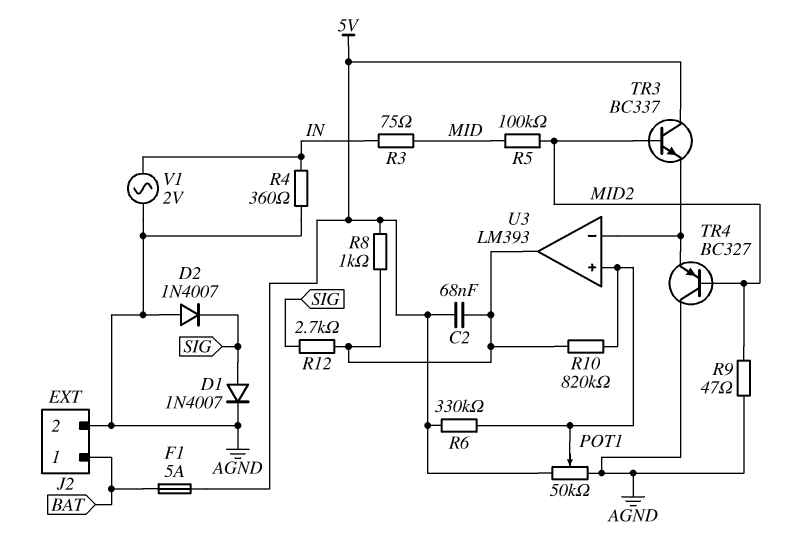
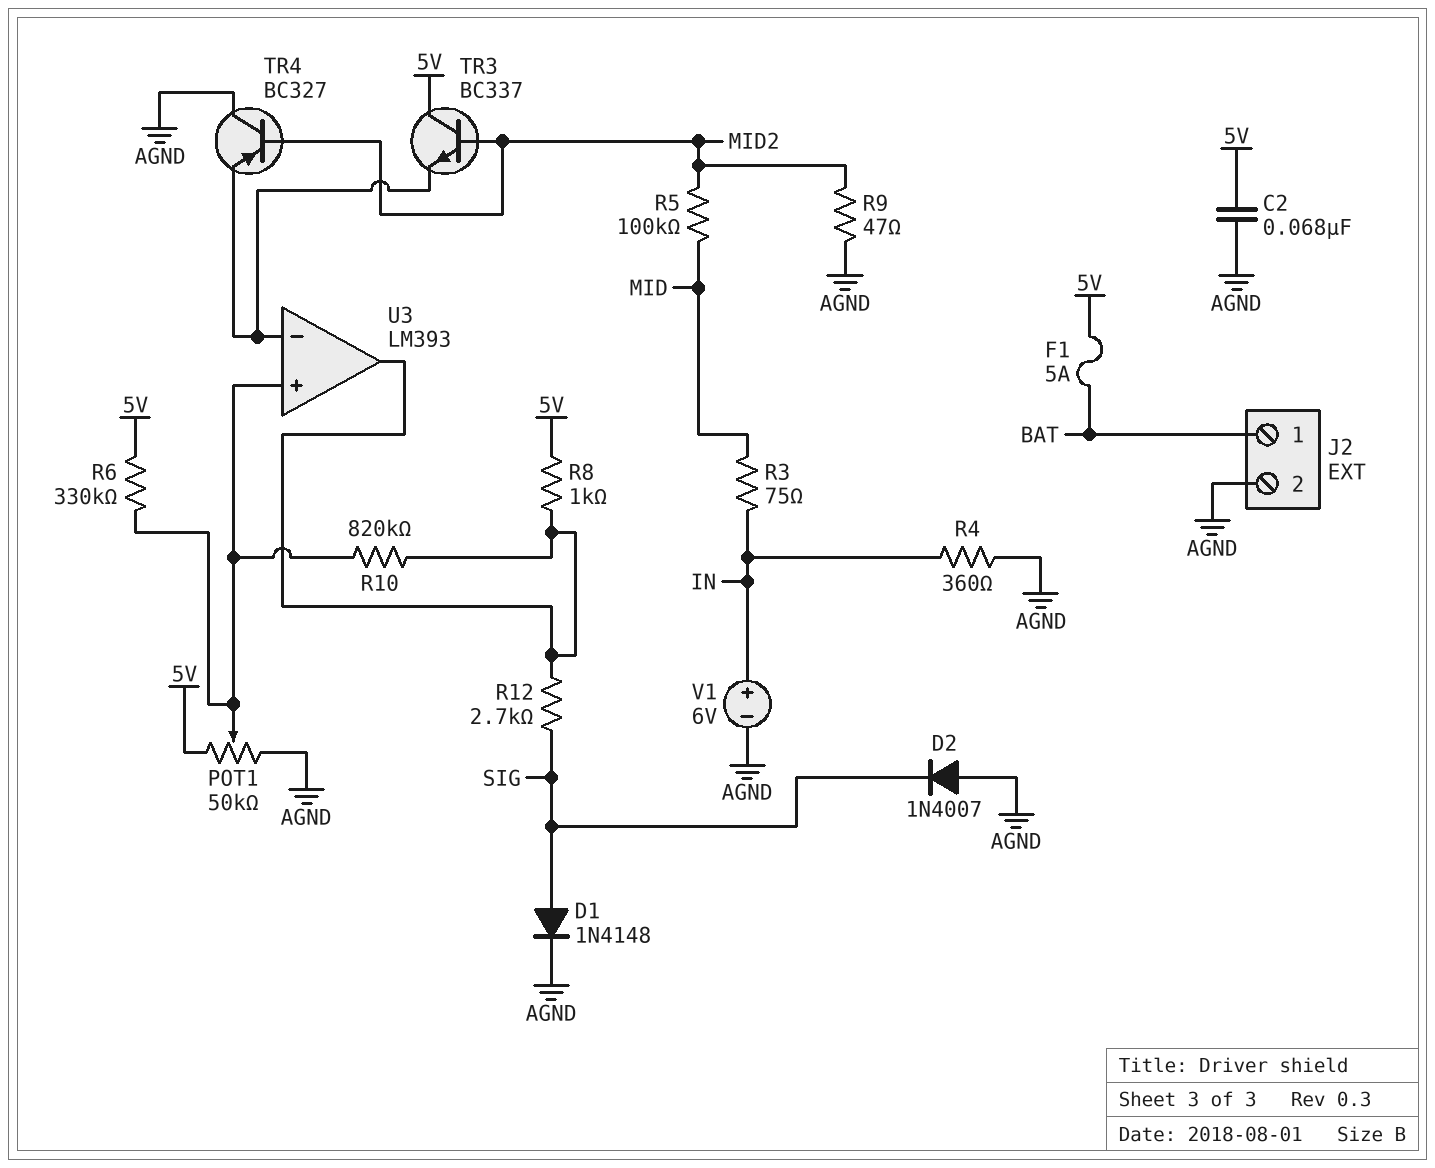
C2: 68nF (5V, U3/out) -> 68nF (5V, AGND)
D1: diode 1N4007 (A SIG, K AGND) -> diode 1N4148 (A SIG, K AGND)
V1: AC 2V (AGND, IN) -> 6V (plus IN, minus AGND)

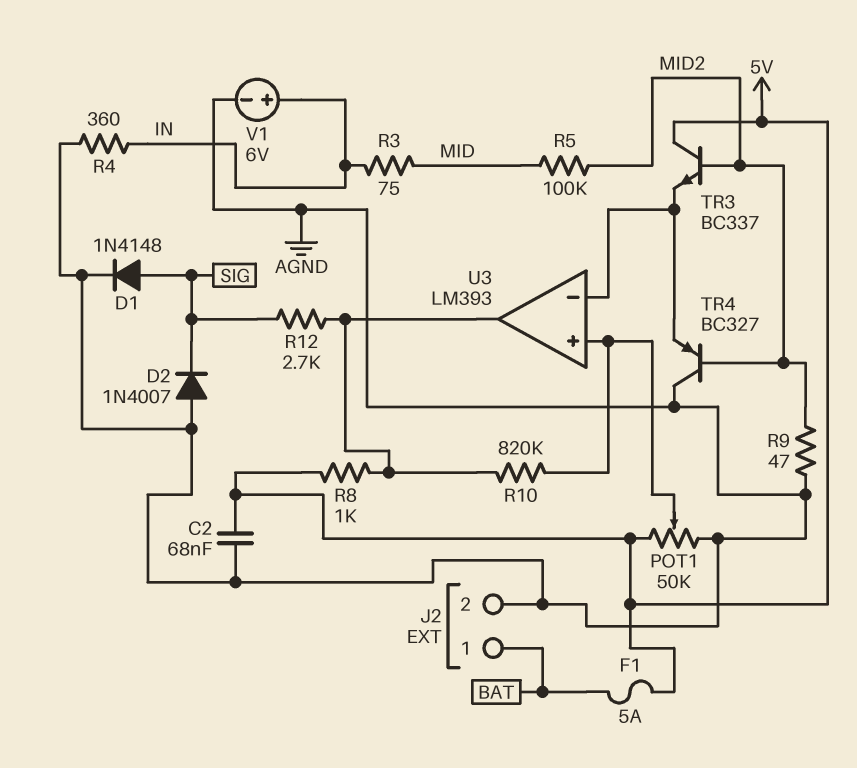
R6: 330k (5V, U3/in+) -> none

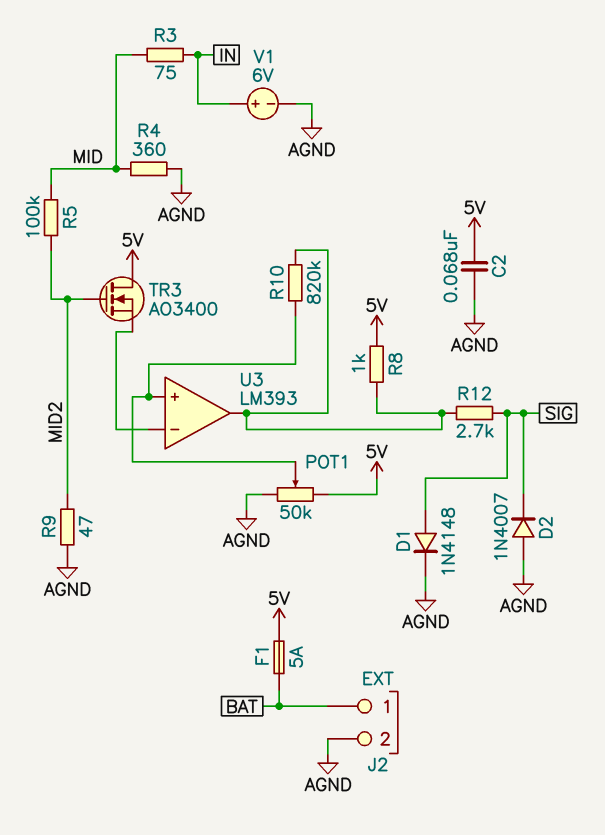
R4: 360 (AGND, IN) -> 360 (AGND, MID)
TR3: NPN BC337 (B MID2, C 5V, E U3/in-) -> NMOS AO3400 (G MID2, D 5V, S U3/in-)
TR4: PNP BC327 (B MID2, C AGND, E U3/in-) -> none

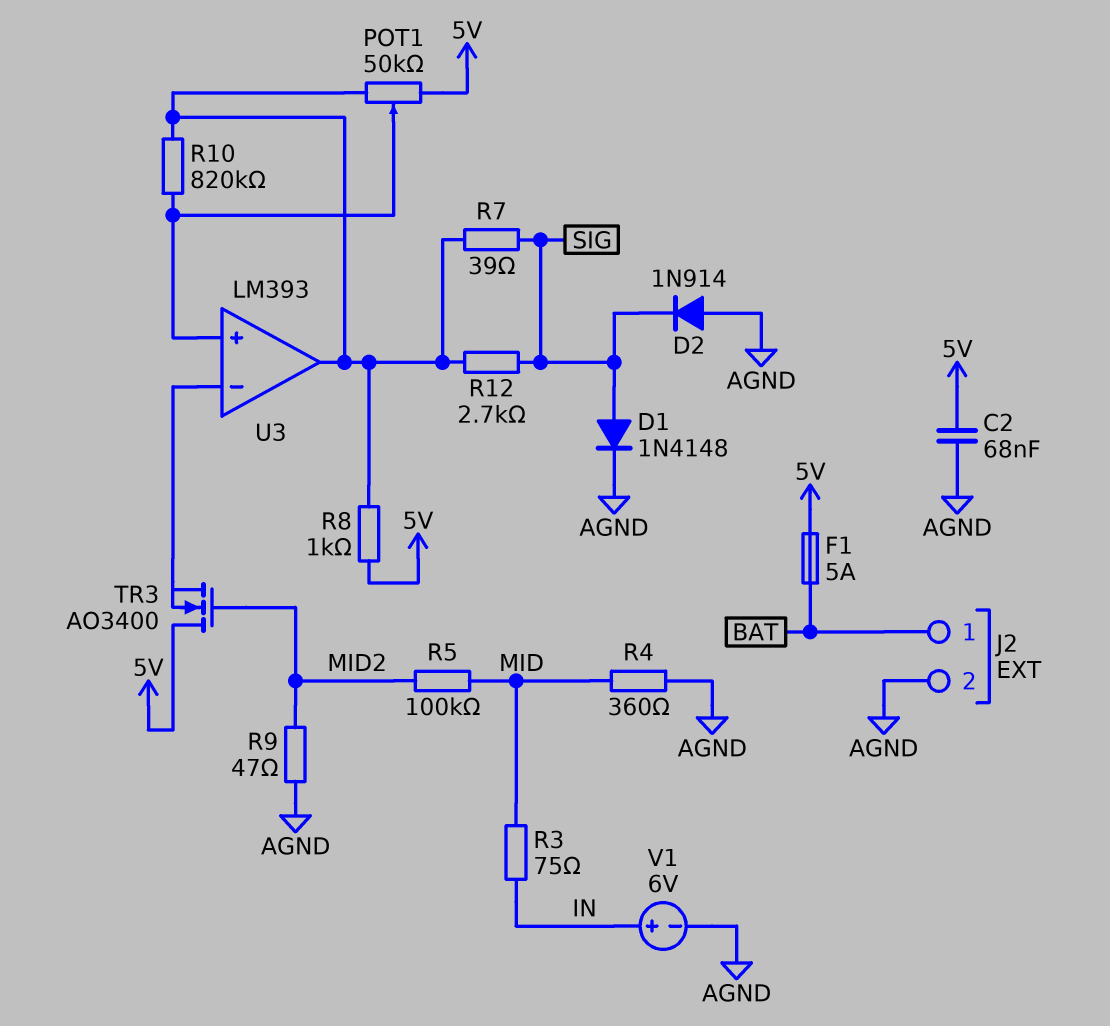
D2: diode 1N4007 (A AGND, K SIG) -> diode 1N914 (A AGND, K SIG)
POT1: 50k (5V, AGND, wiper U3/in+) -> 50k (5V, U3/out, wiper U3/in+)
R7: none -> 39 (SIG, U3/out)

